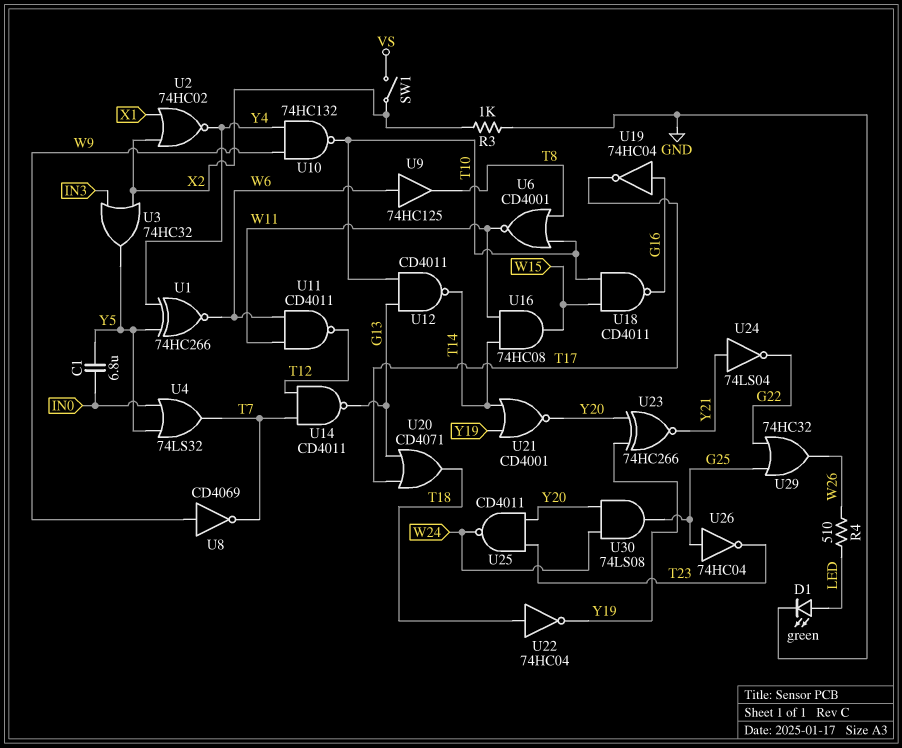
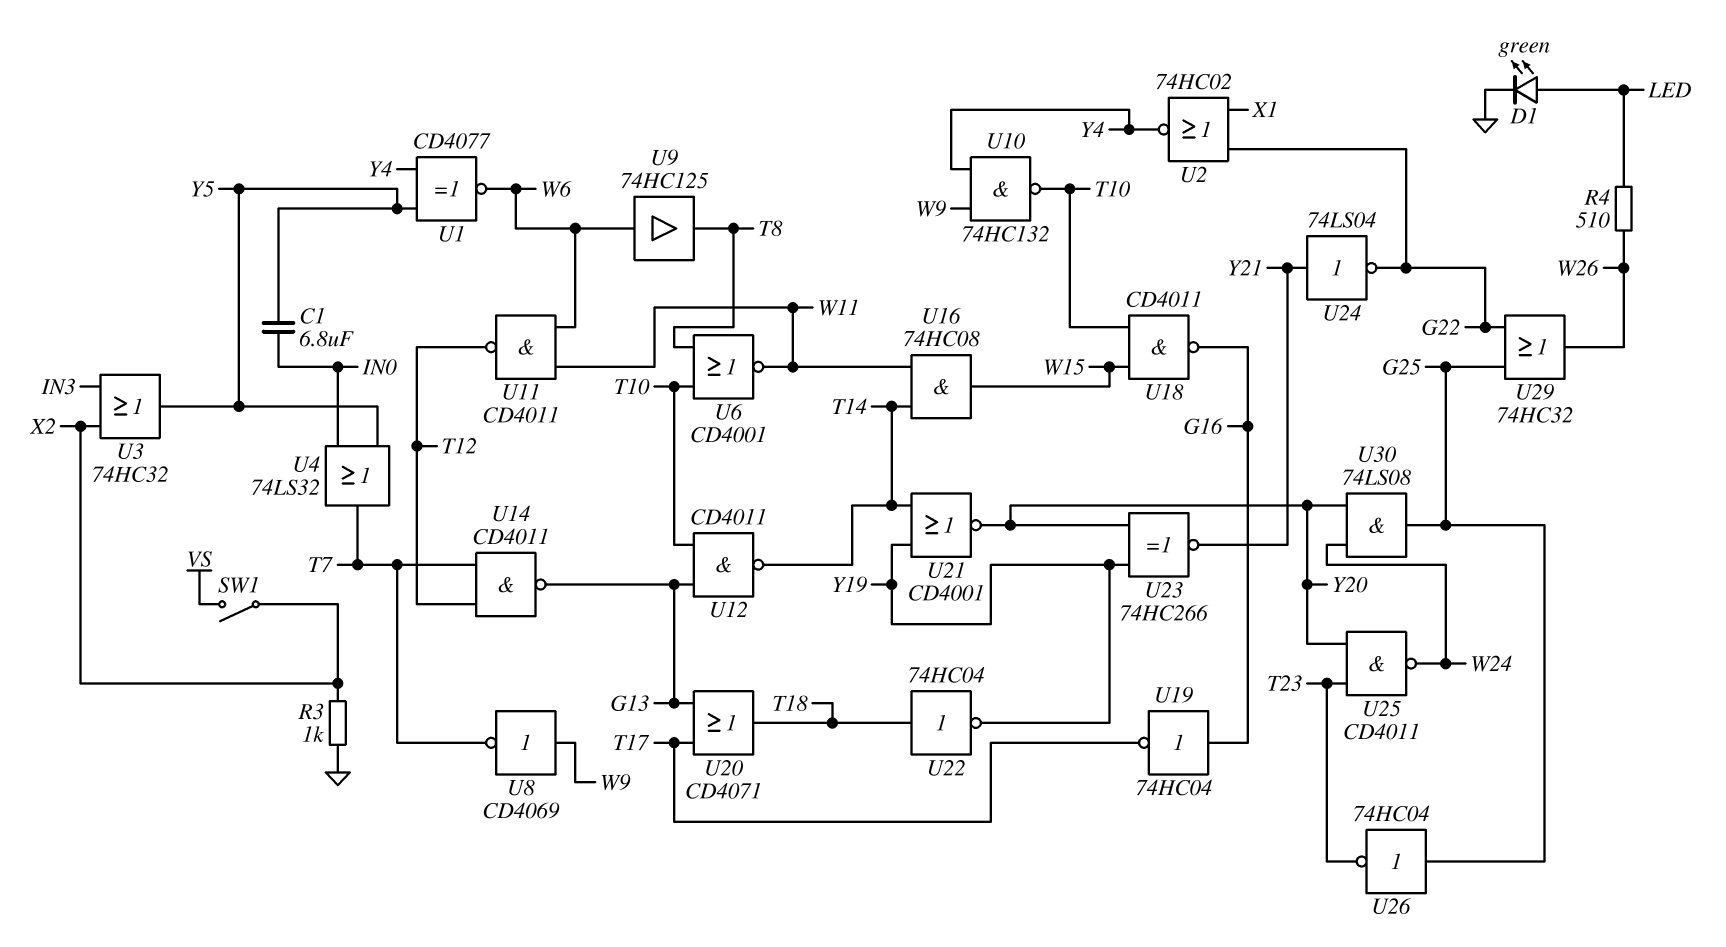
U1: XNOR 74HC266 (in Y4, in Y5, out W6) -> XNOR CD4077 (in Y4, in Y5, out W6)
U2: NOR 74HC02 (in X1, in X2, out Y4) -> NOR 74HC02 (in G22, in X1, out Y4)

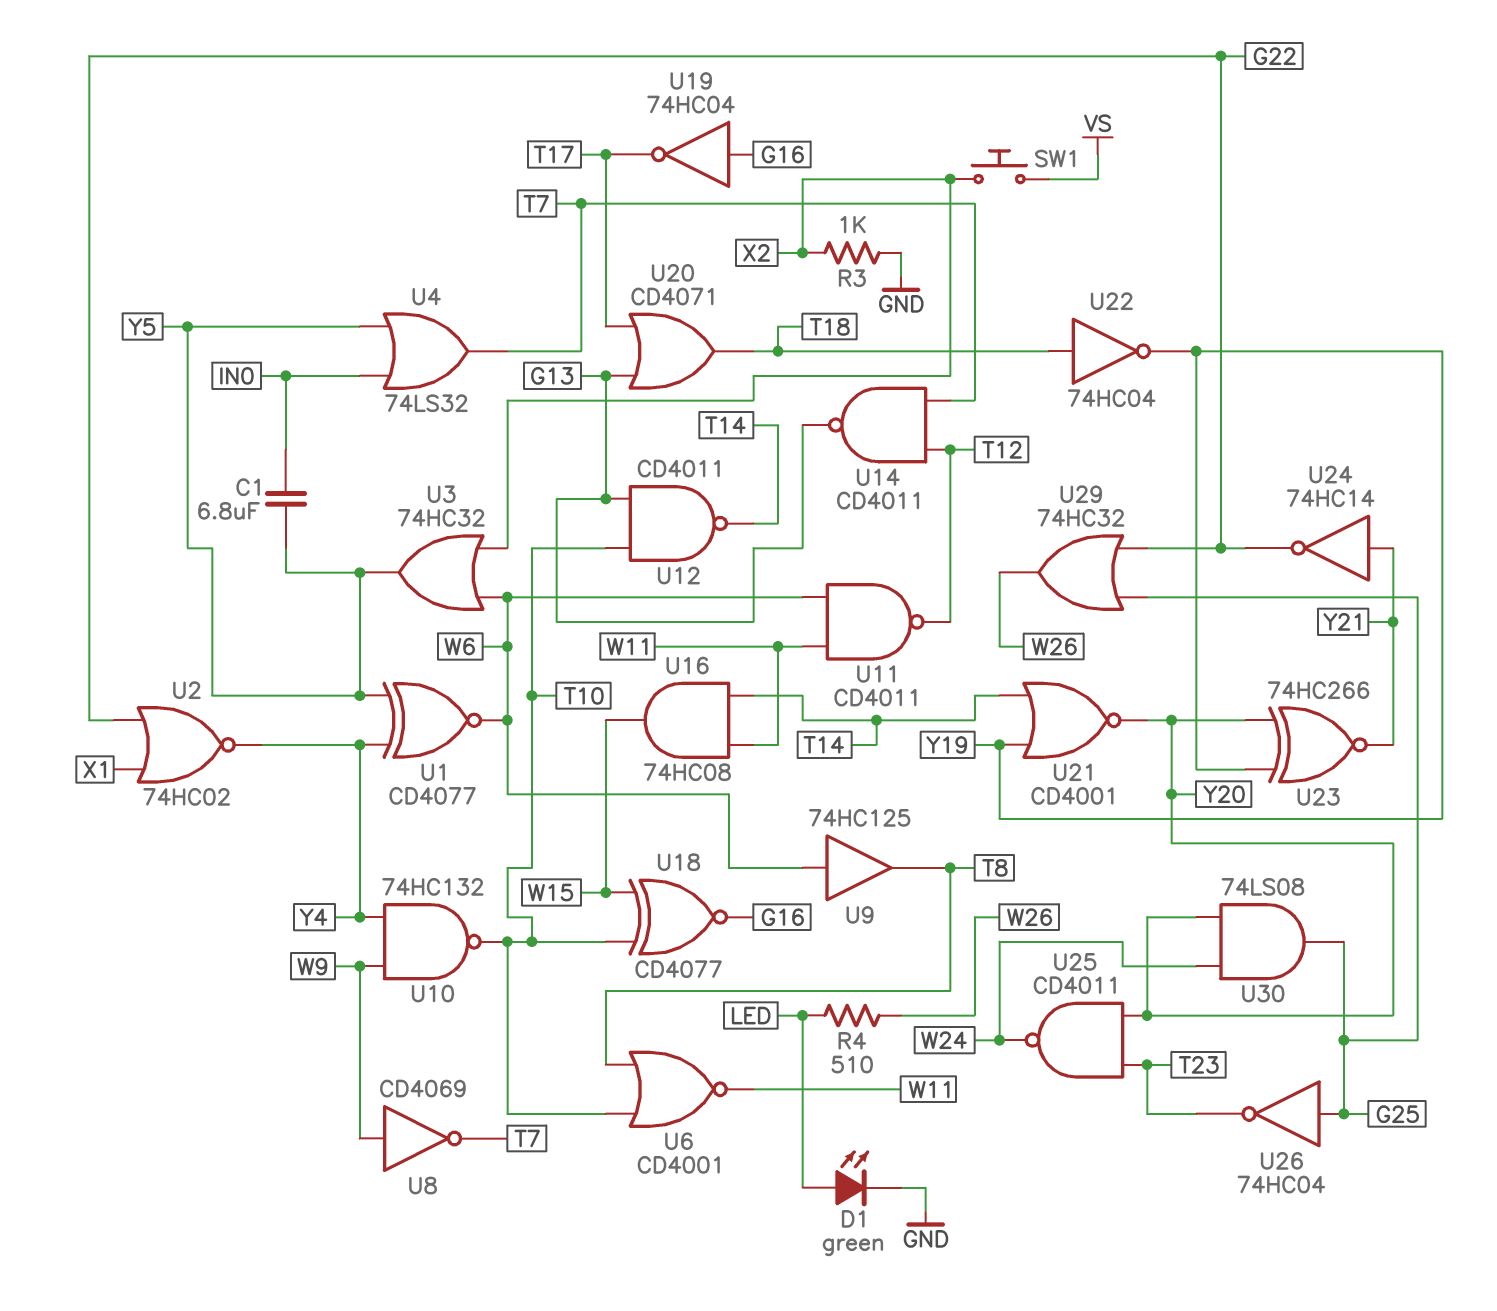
SW1: switch (VS, X2) -> button (VS, X2)
U3: OR 74HC32 (in IN3, in X2, out Y5) -> OR 74HC32 (in W6, in X2, out Y5)
U18: NAND CD4011 (in T10, in W15, out G16) -> XNOR CD4077 (in T10, in W15, out G16)
U24: NOT 74LS04 (in Y21, out G22) -> NOT 74HC14 (in Y21, out G22)

